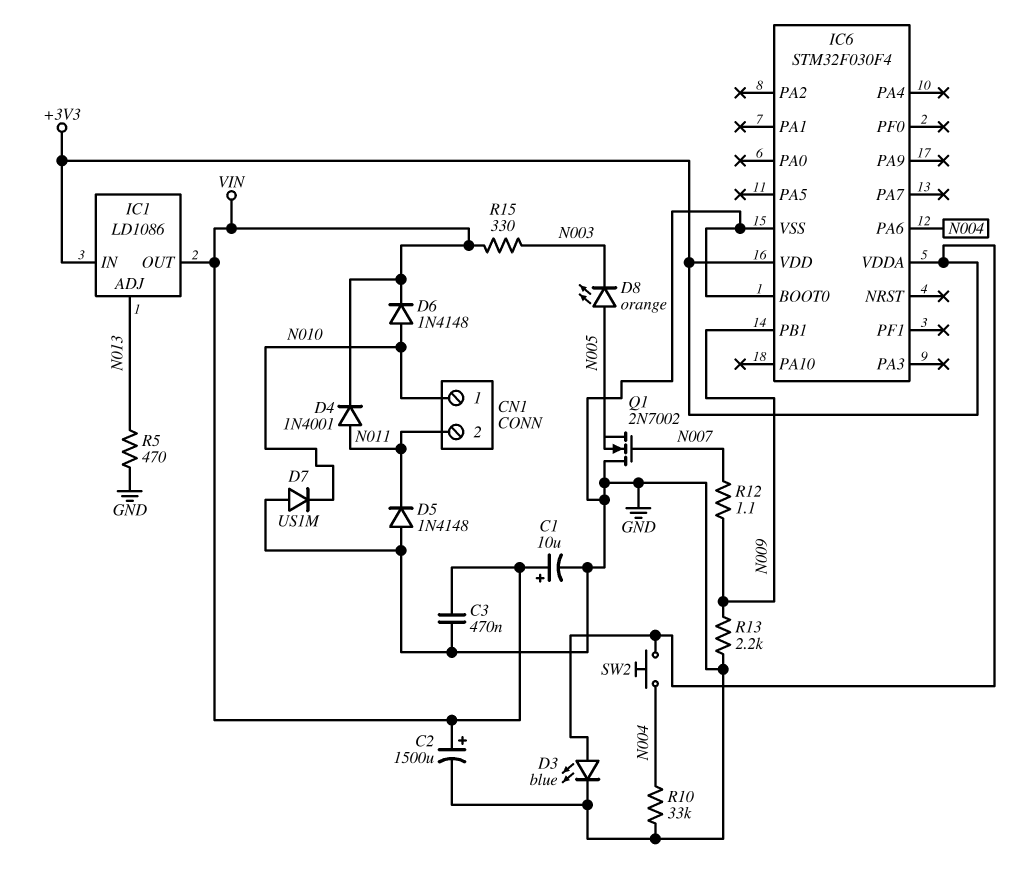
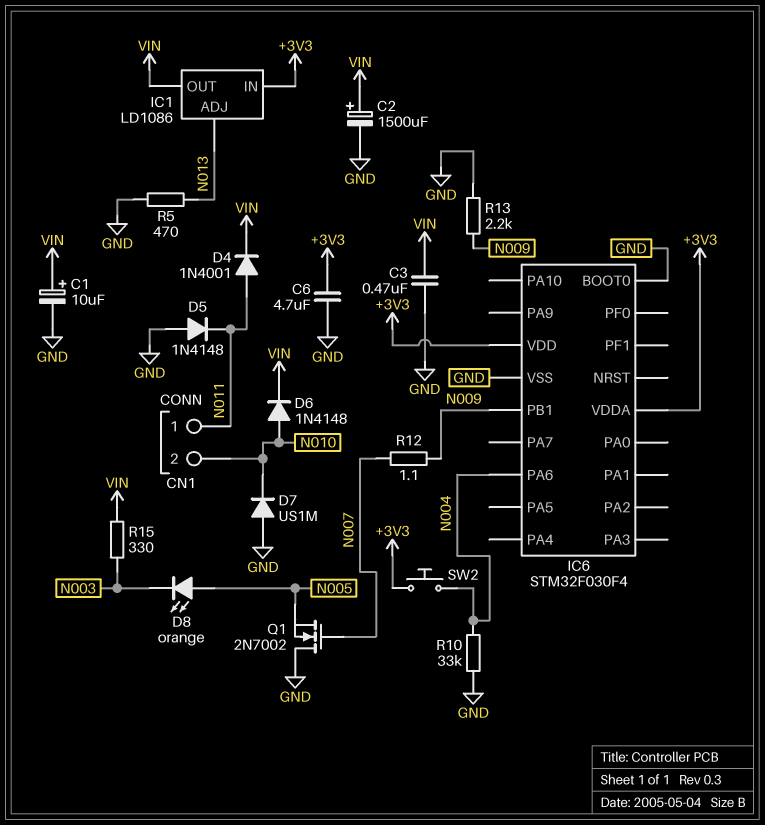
C6: none -> 4.7uF (+3V3, GND)
CN1 pin 1: N010 -> N011
CN1 pin 2: N011 -> N010
D3: LED blue (A +3V3, K GND) -> none

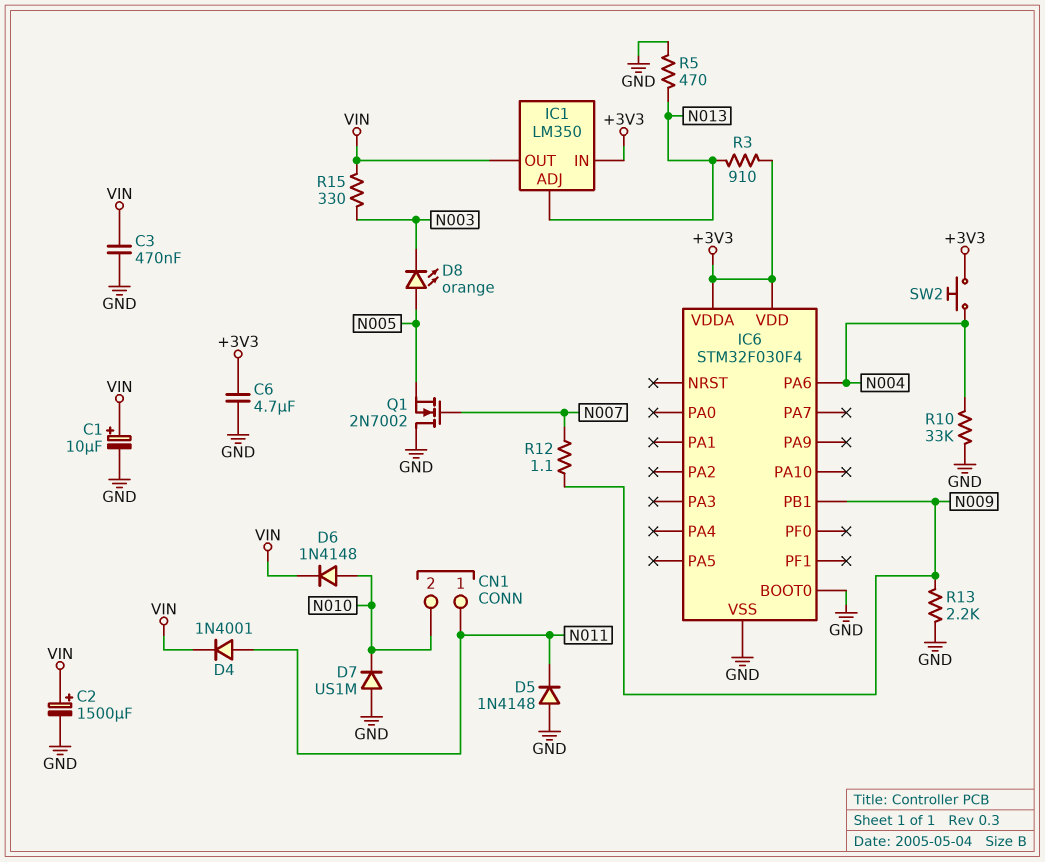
IC1: LD1086 -> LM350
R3: none -> 910 (+3V3, N013)

